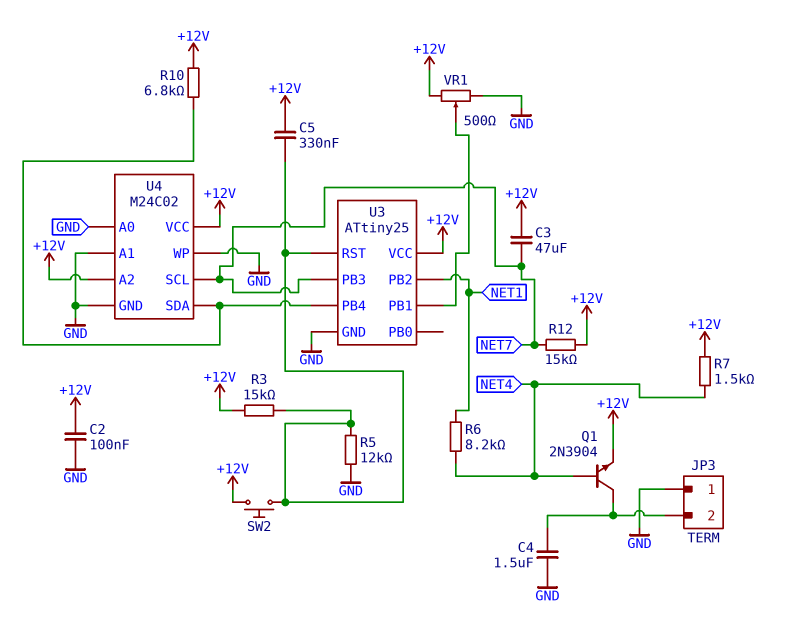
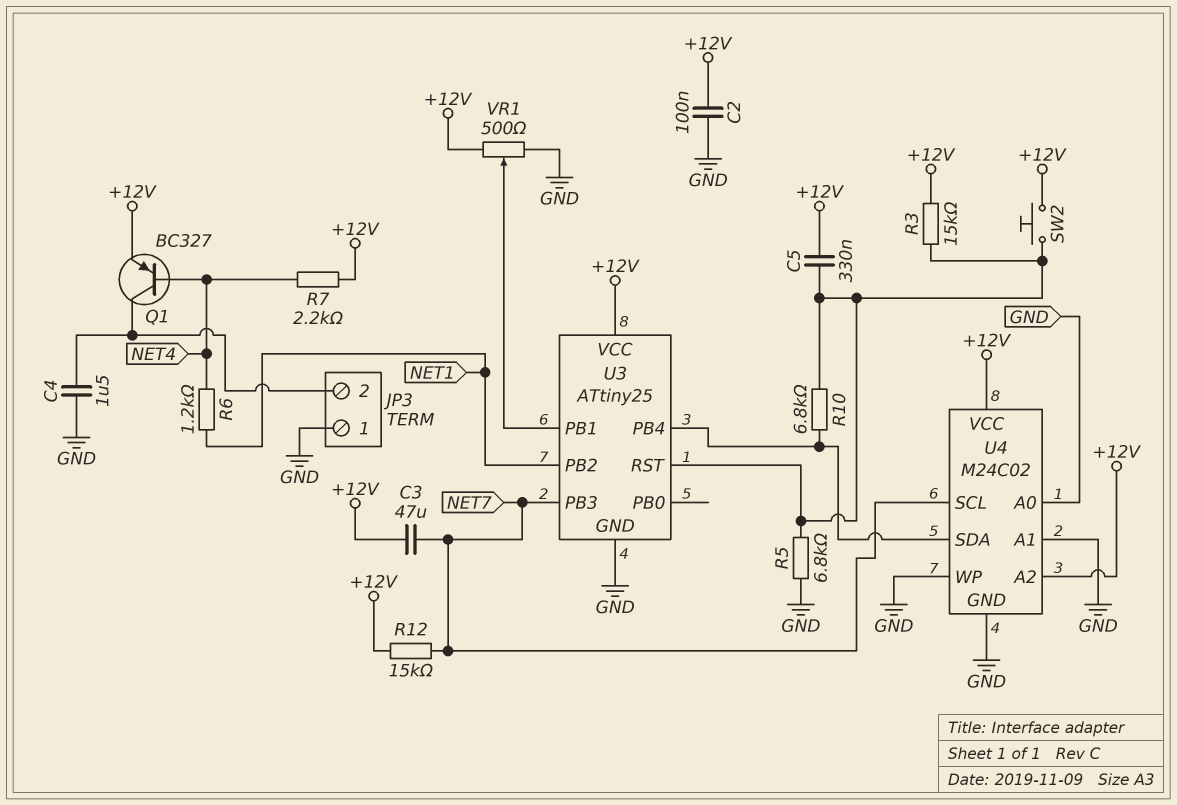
Q1: NPN 2N3904 (B NET4, C JP3/2, E +12V) -> PNP BC327 (B NET4, C JP3/2, E +12V)
R5: 12k (GND, U3/RST) -> 6.8k (GND, U3/RST)
R6: 8.2k (NET1, NET4) -> 1.2k (NET1, NET4)
R7: 1.5k (+12V, NET4) -> 2.2k (+12V, NET4)
R10: 6.8k (+12V, U3/PB4) -> 6.8k (U3/PB4, U3/RST)

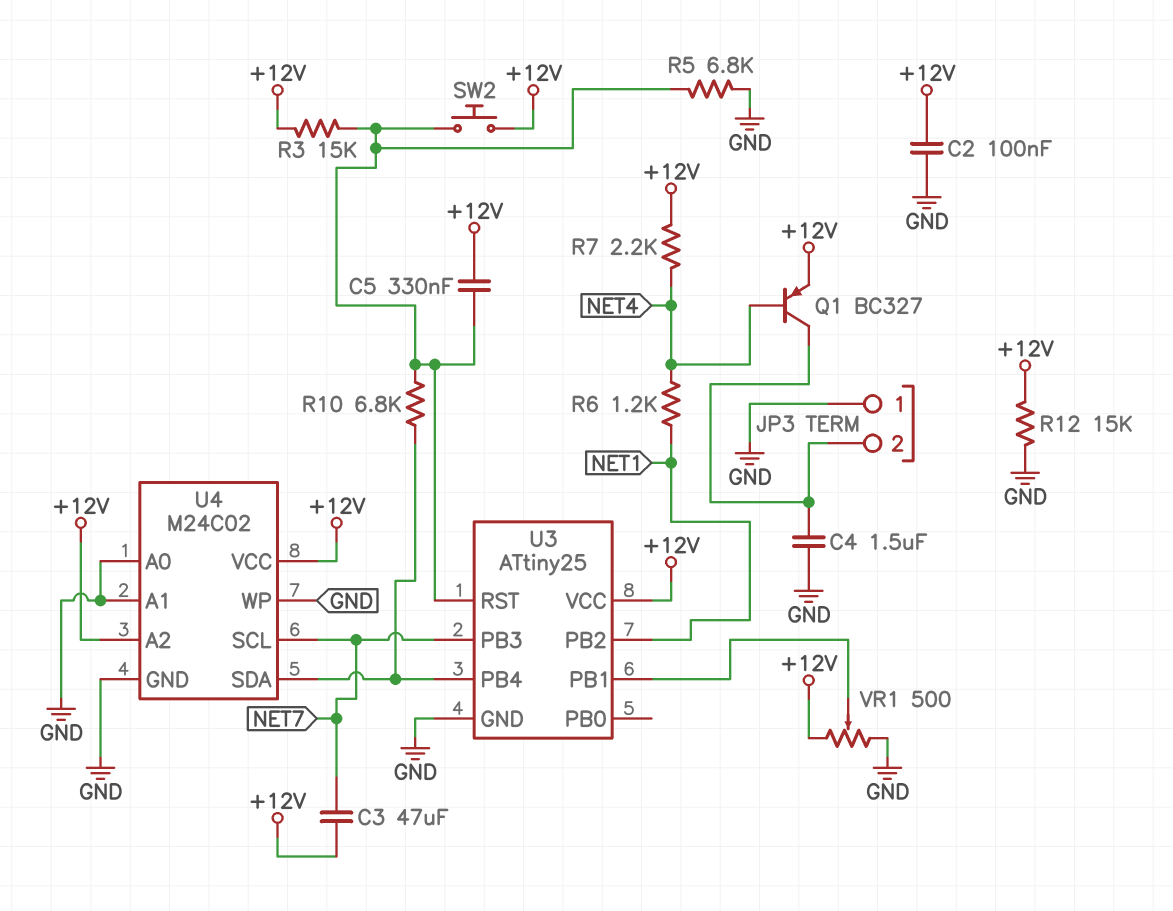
R12: 15k (+12V, NET7) -> 15k (+12V, GND)

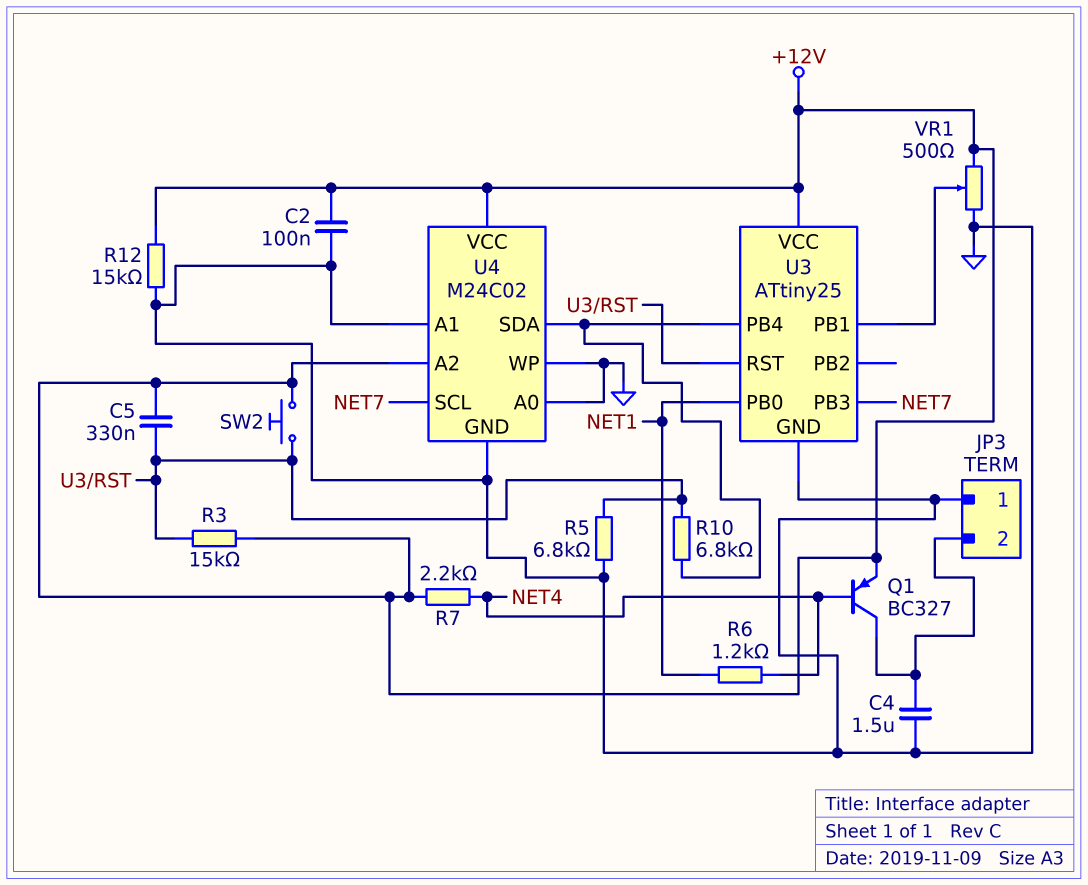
C3: 47uF (+12V, NET7) -> none
U3 pin PB0: none -> NET1
U3 pin PB2: NET1 -> none

